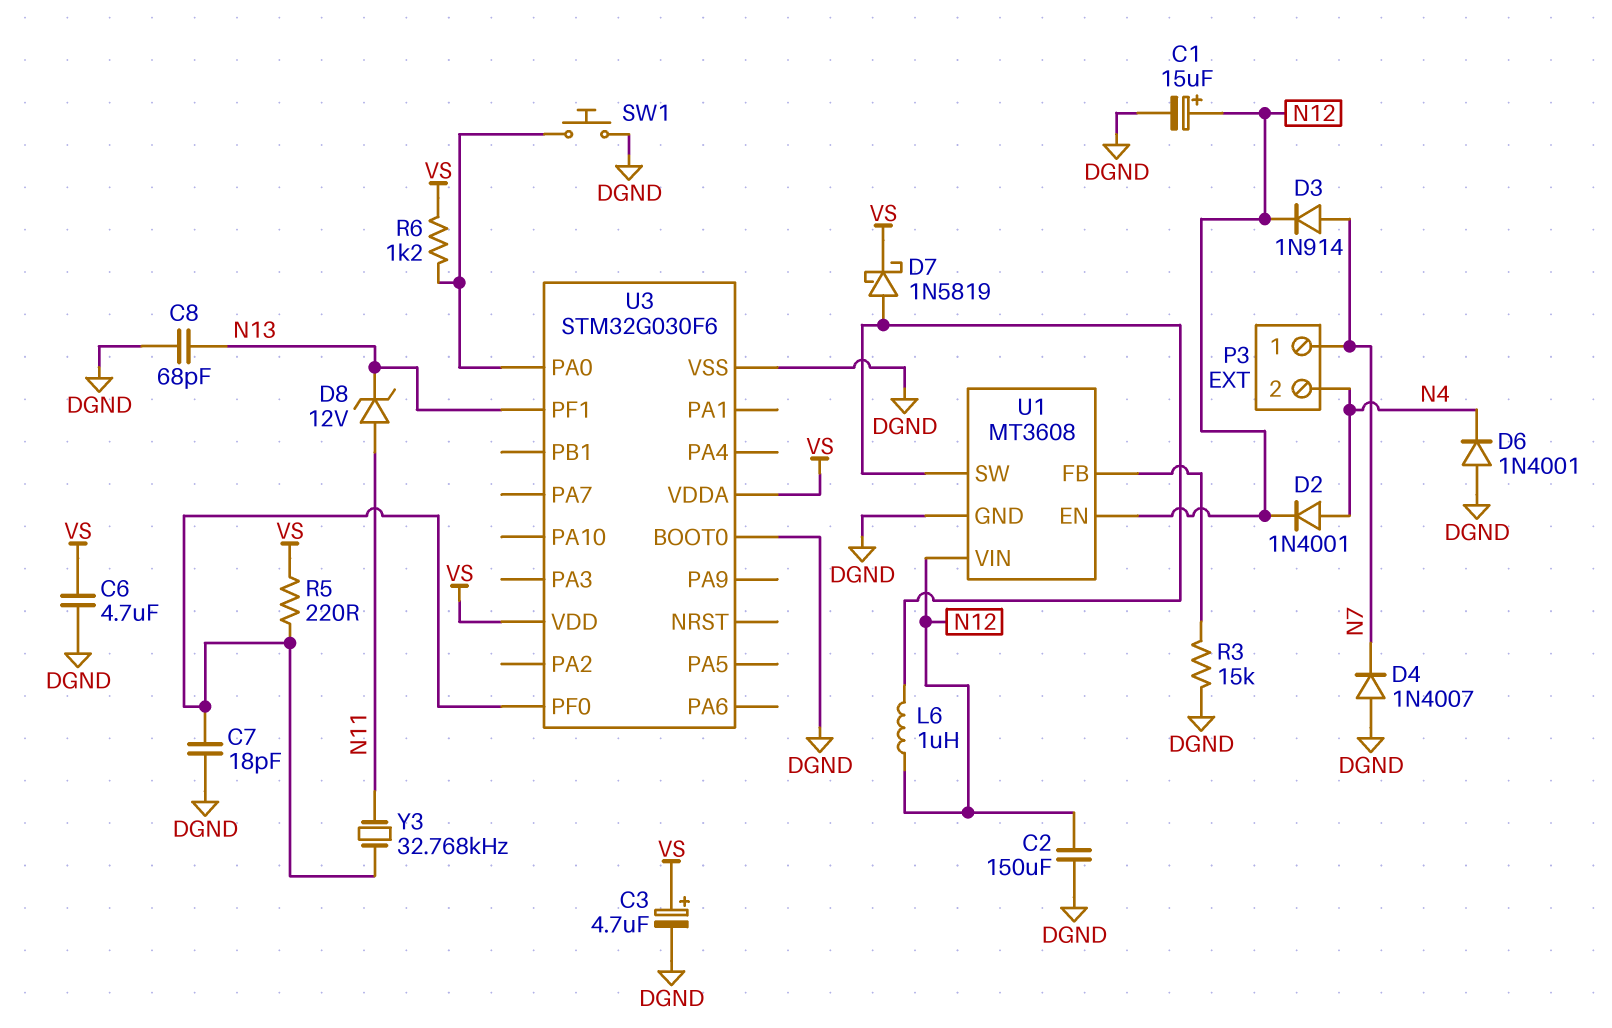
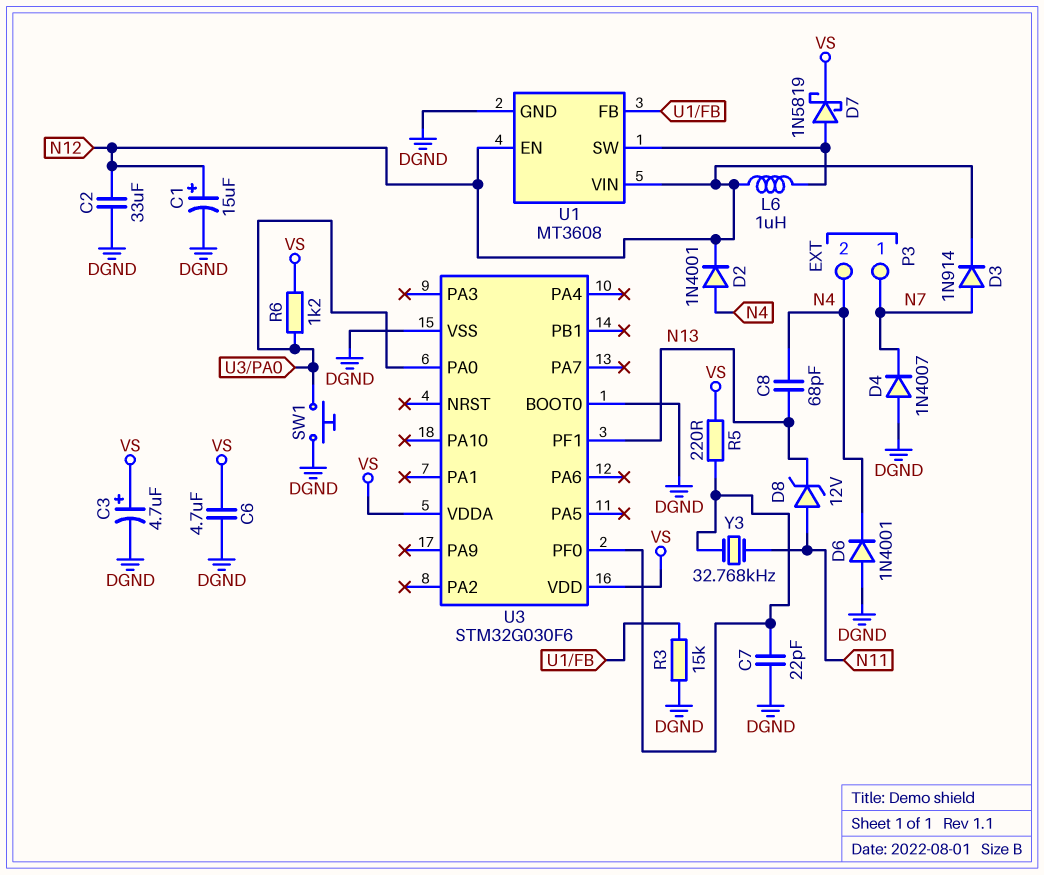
C2: 150uF (DGND, N12) -> 33uF (DGND, N12)
C7: 18pF (DGND, U3/PF0) -> 22pF (DGND, U3/PF0)
C8: 68pF (DGND, N13) -> 68pF (N4, N13)

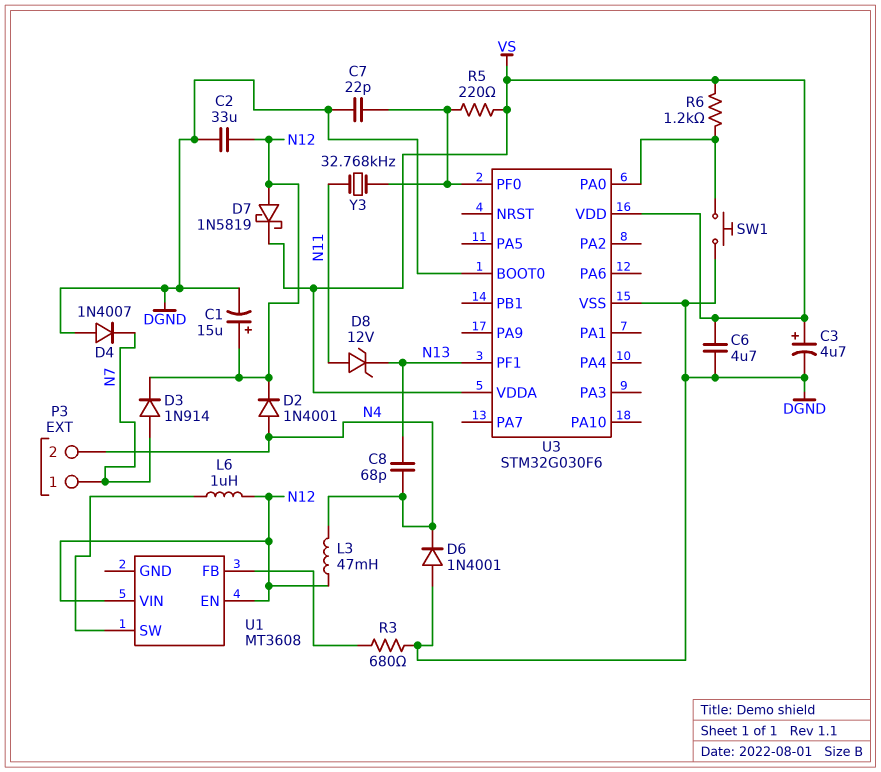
D7: schottky 1N5819 (A U1/SW, K VS) -> schottky 1N5819 (A N12, K VS)
L3: none -> 47mH (N4, N12)
R3: 15k (DGND, U1/FB) -> 680 (DGND, U1/FB)
U1 pin GND: DGND -> none

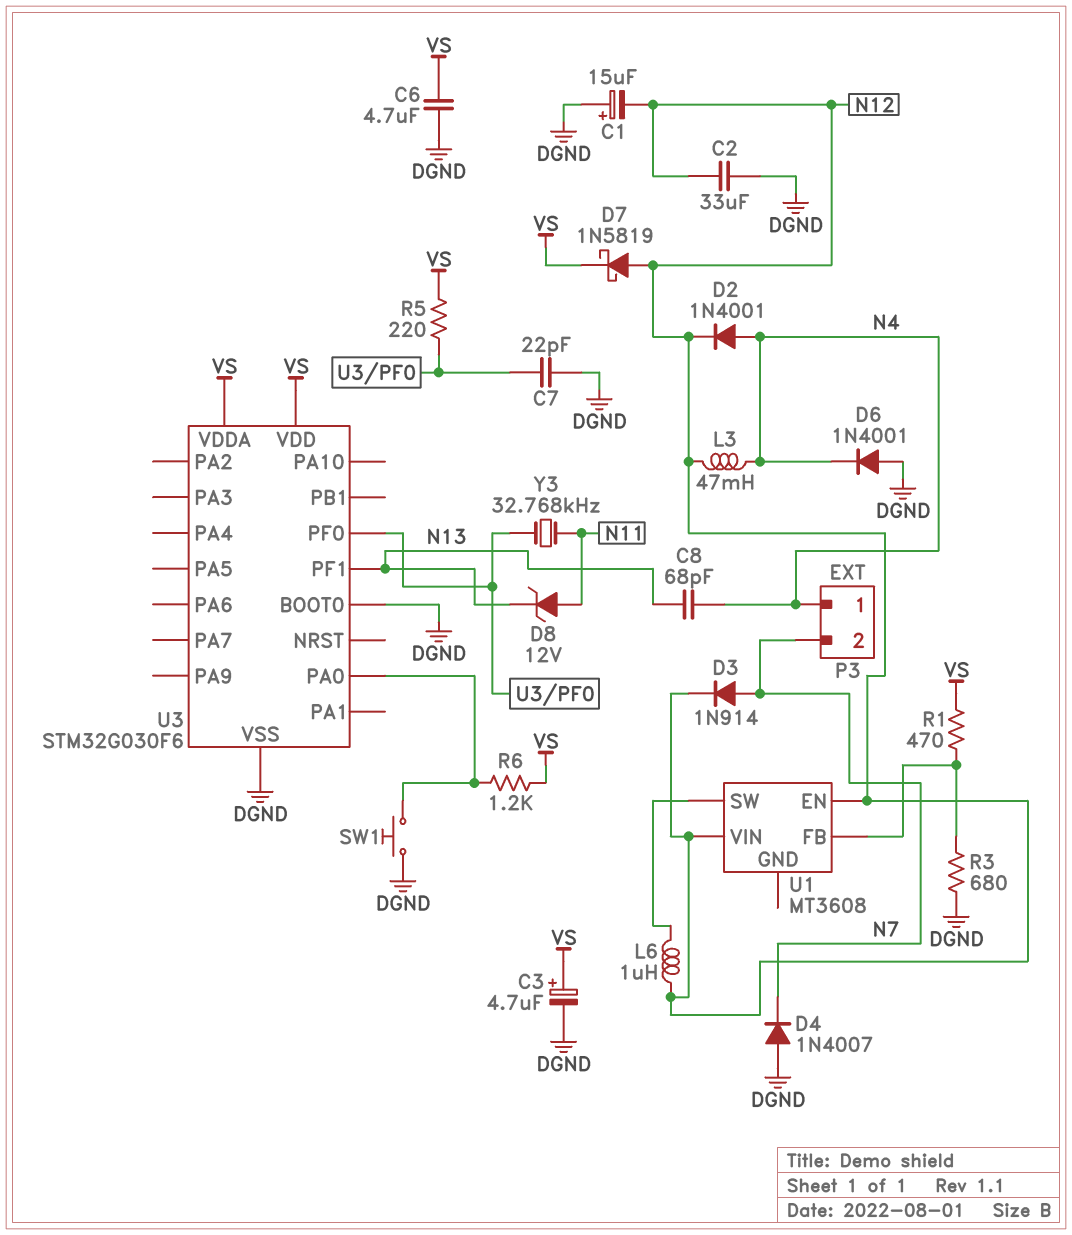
C1: 15uF (plus N12, minus DGND) -> 15uF (plus DGND, minus N12)
P3 pin 1: N7 -> N4
P3 pin 2: N4 -> N7
R1: none -> 470 (U1/FB, VS)

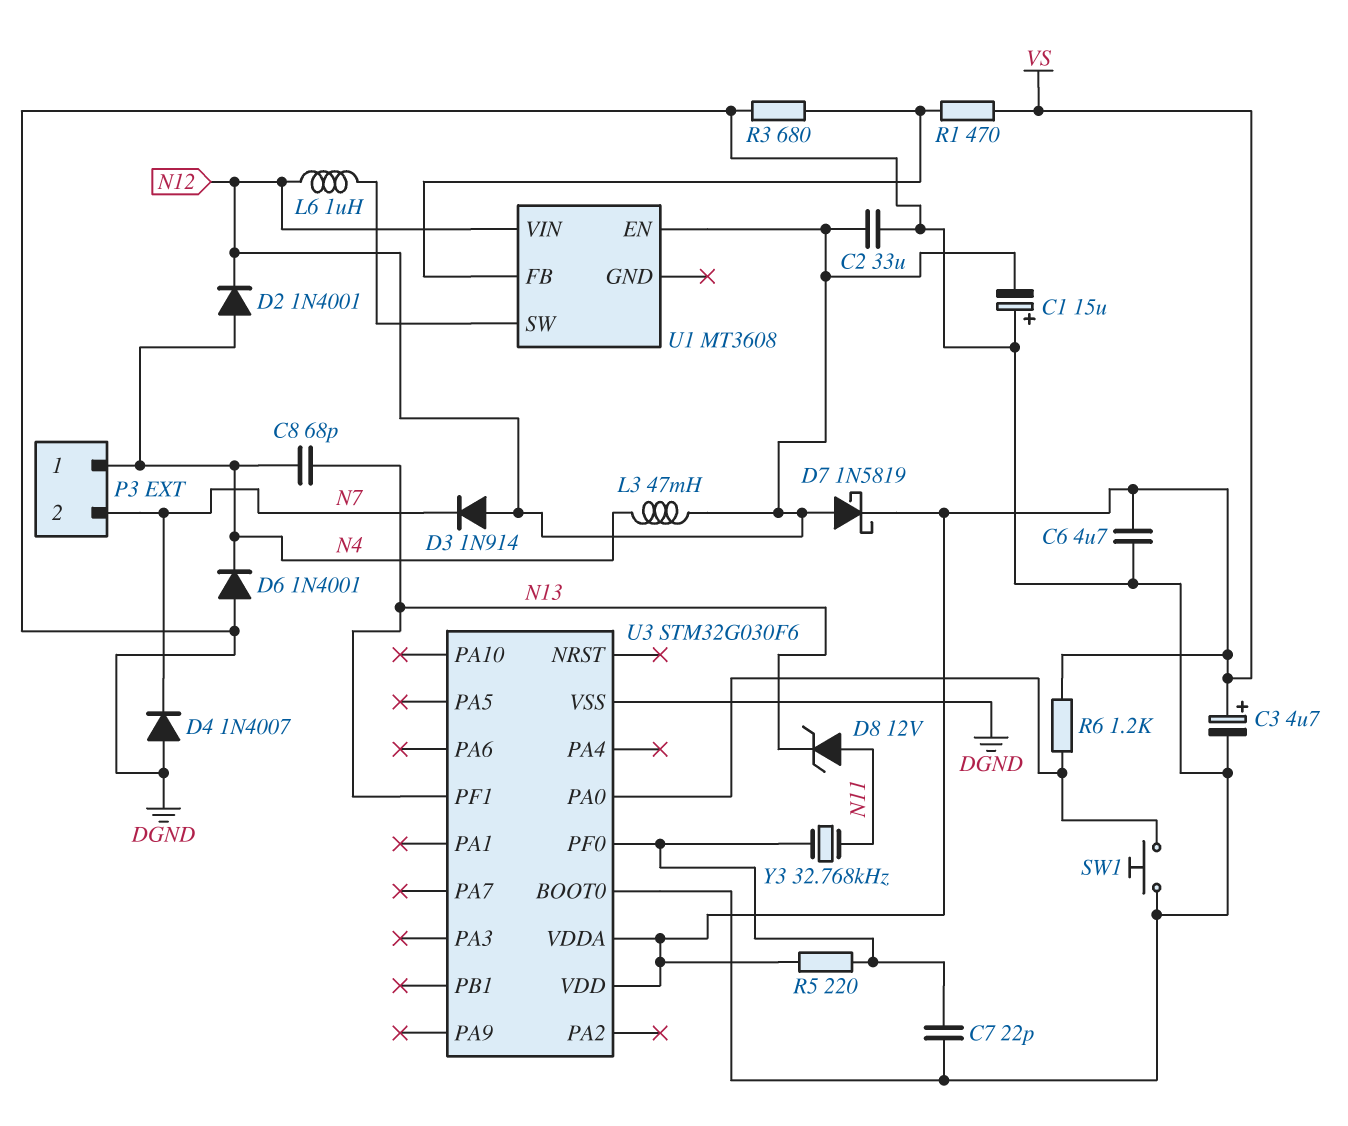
D3: diode 1N914 (A N7, K N12) -> diode 1N914 (A N12, K N7)

